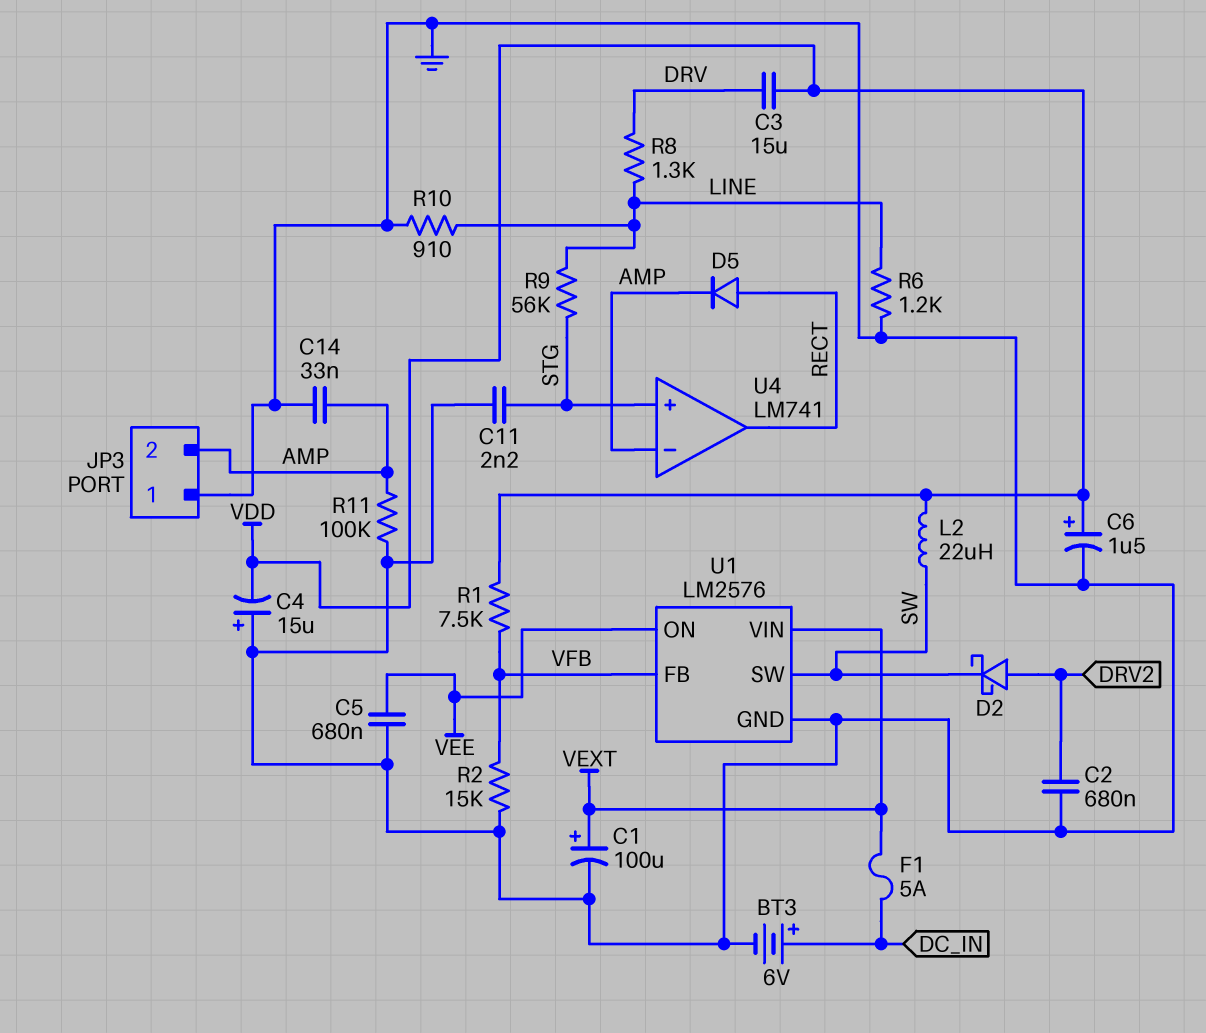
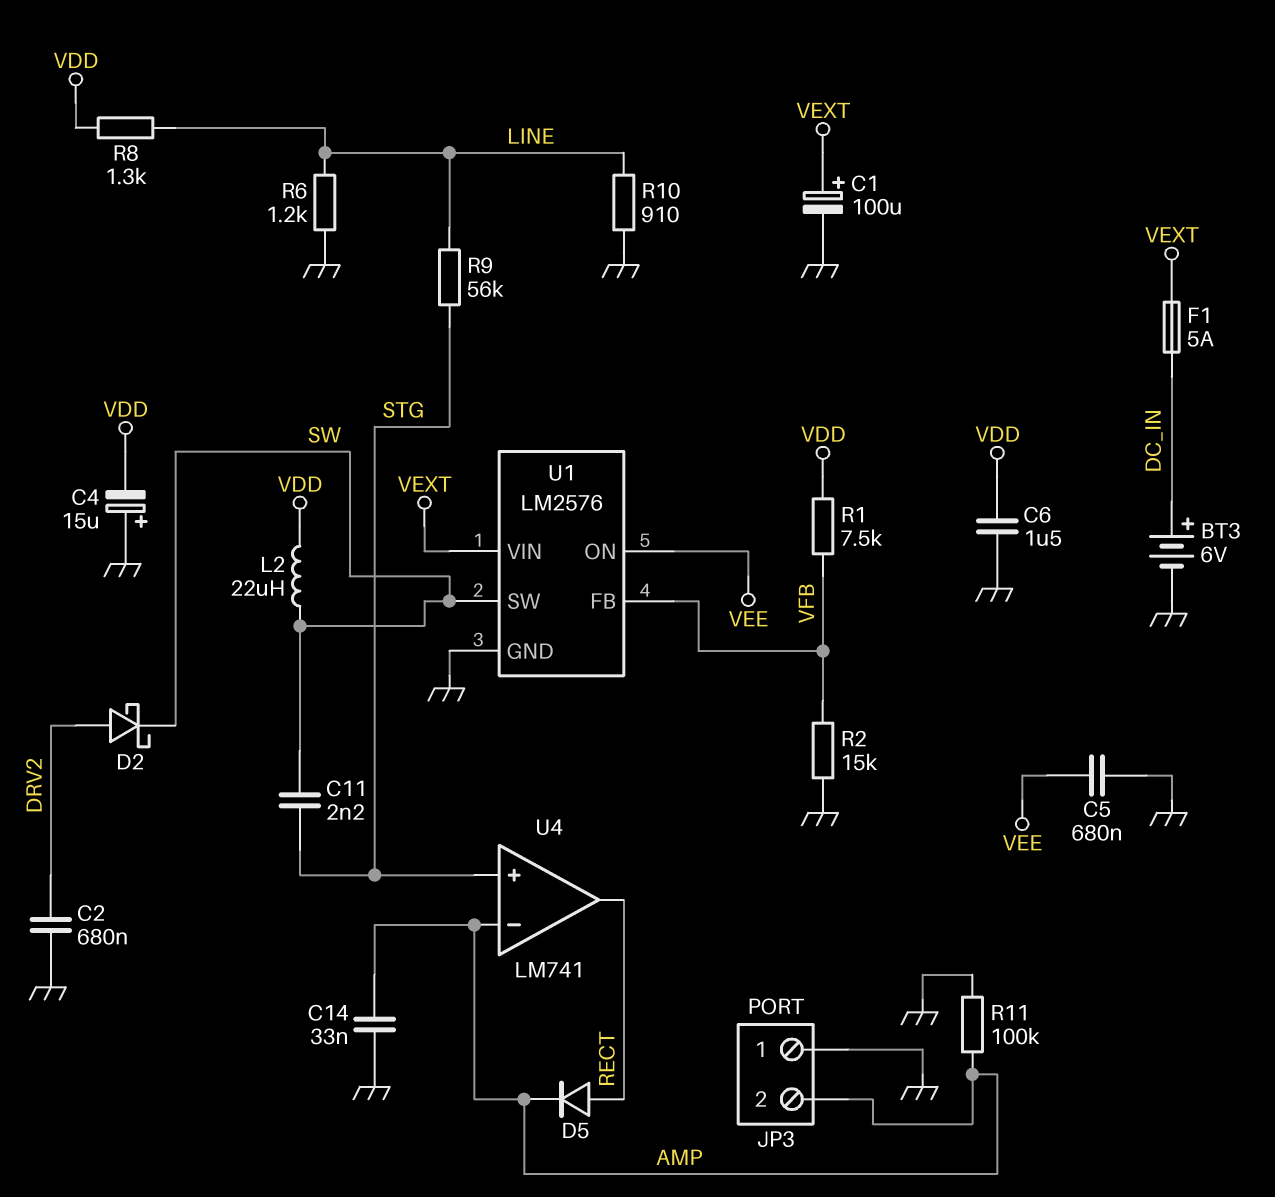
C3: 15uF (DRV, VDD) -> none
C6: 1.5uF (plus VDD, minus GND) -> 1.5uF (GND, VDD)
C11: 2.2nF (GND, STG) -> 2.2nF (STG, SW)
R8: 1.3k (DRV, LINE) -> 1.3k (LINE, VDD)

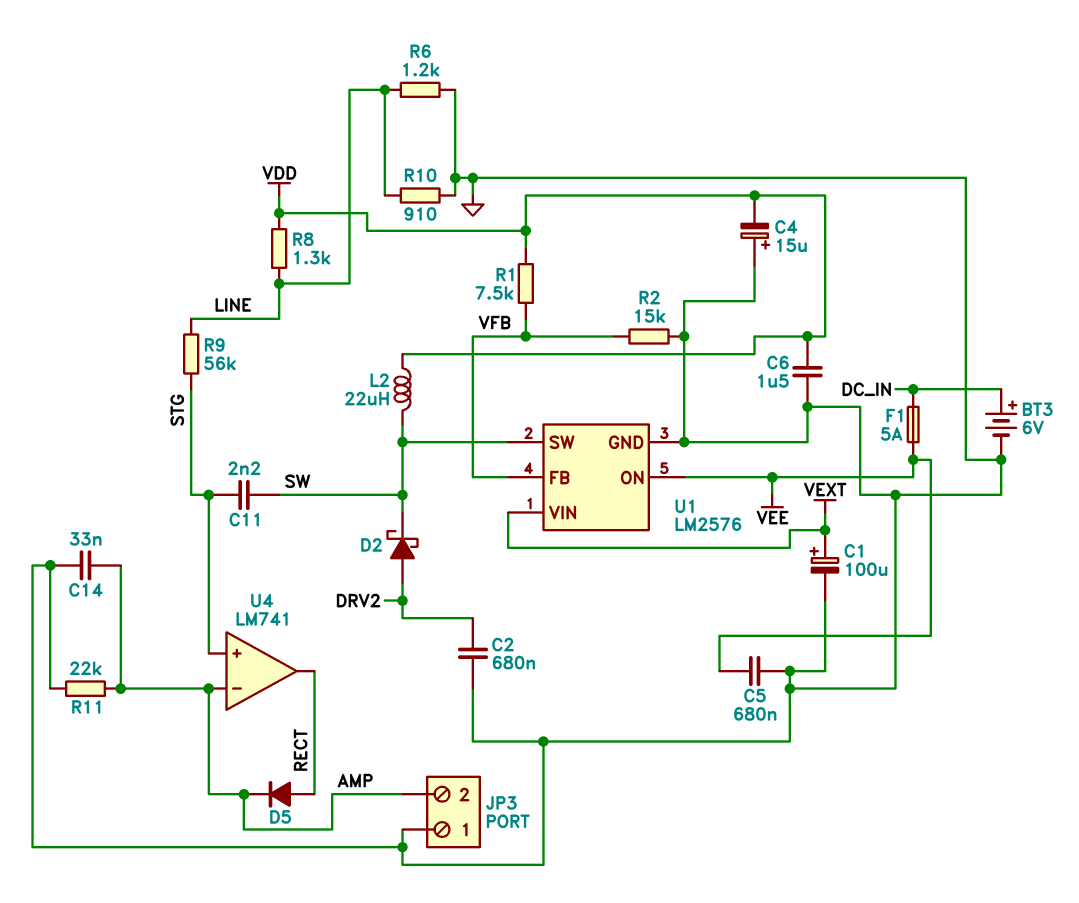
F1: 5A (DC_IN, VEXT) -> 5A (DC_IN, VEE)
R11: 100k (AMP, GND) -> 22k (AMP, GND)

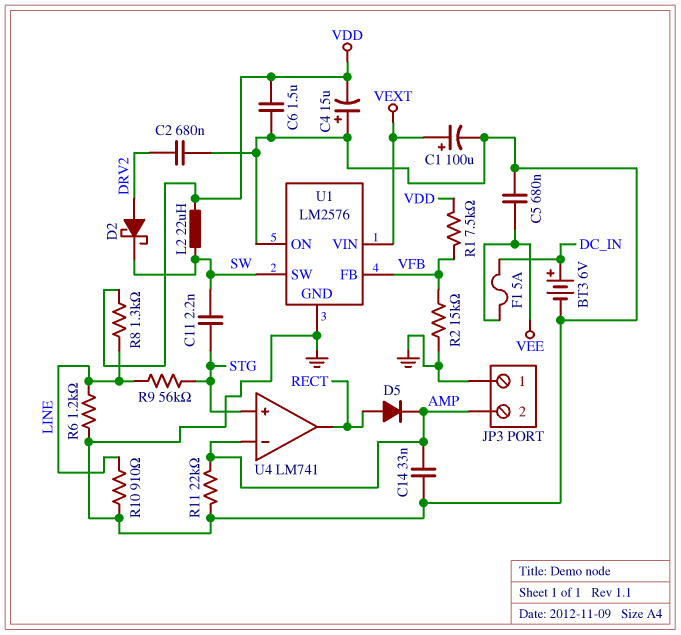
U1 pin ON: VEE -> GND

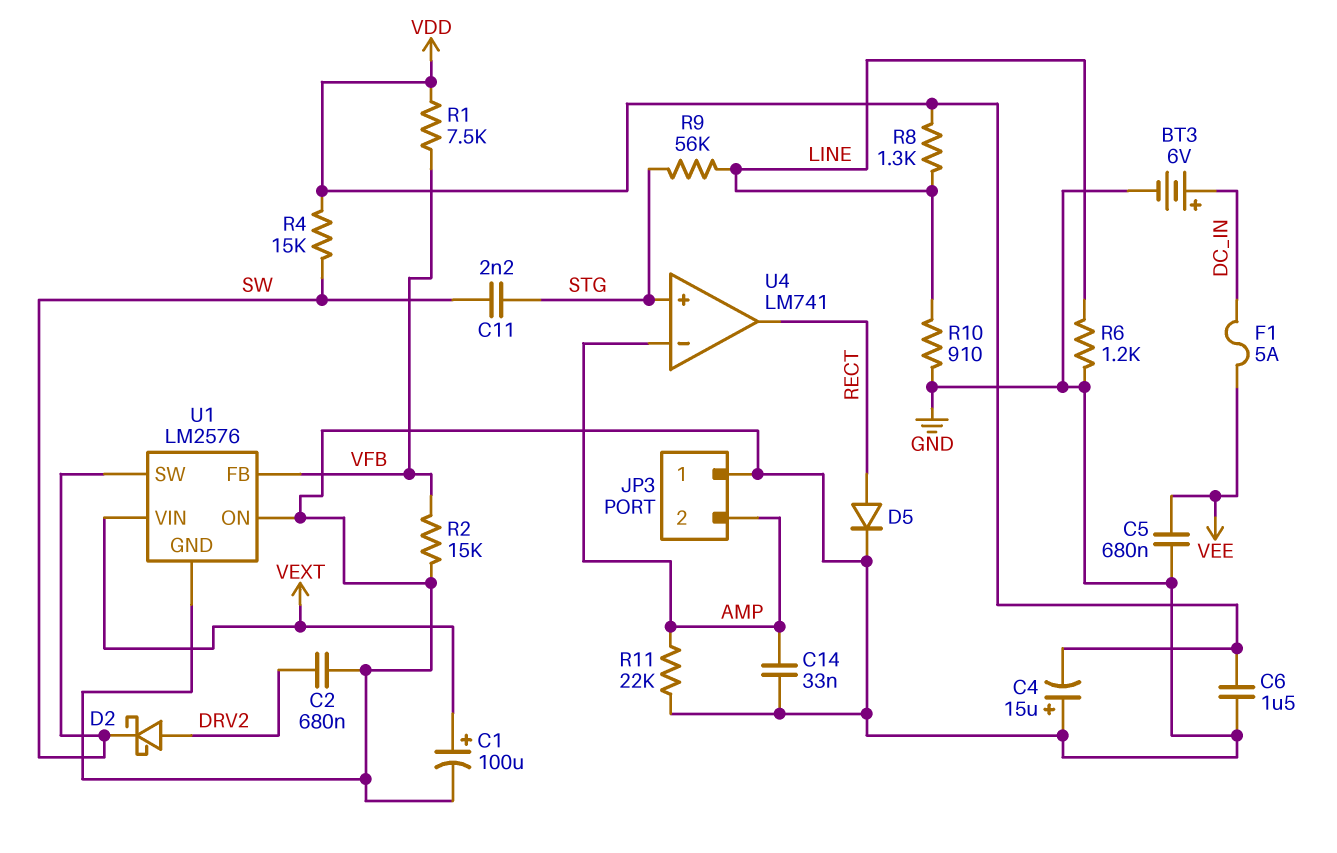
D5: diode (A RECT, K AMP) -> diode (A RECT, K GND)
L2: 22uH (SW, VDD) -> none
R4: none -> 15k (SW, VDD)

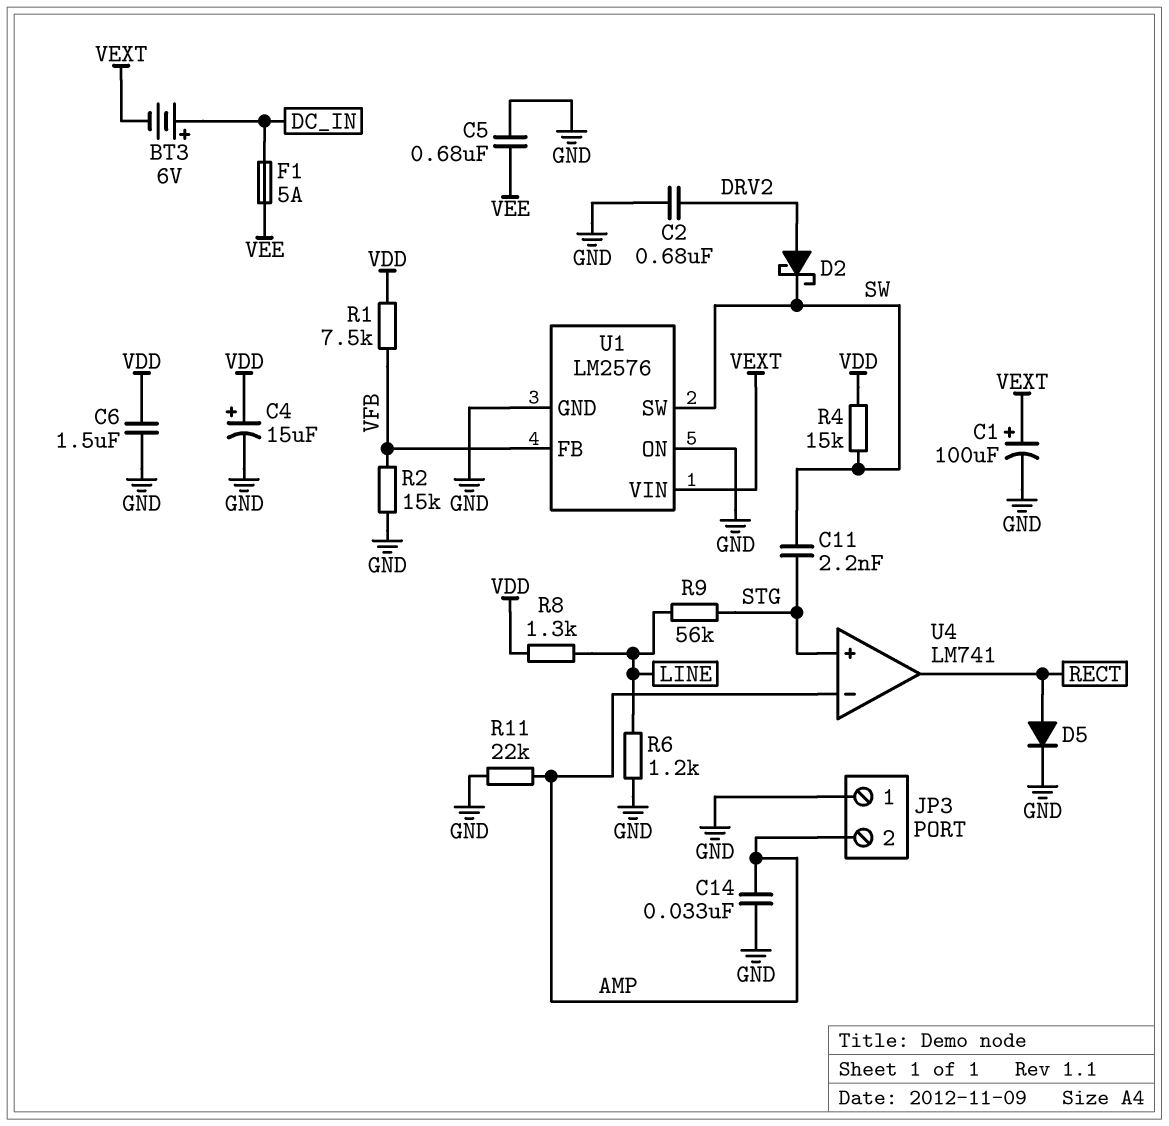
BT3: 6V (plus DC_IN, minus GND) -> 6V (plus DC_IN, minus VEXT)
C4: 15uF (plus GND, minus VDD) -> 15uF (plus VDD, minus GND)
R10: 910 (GND, LINE) -> none

